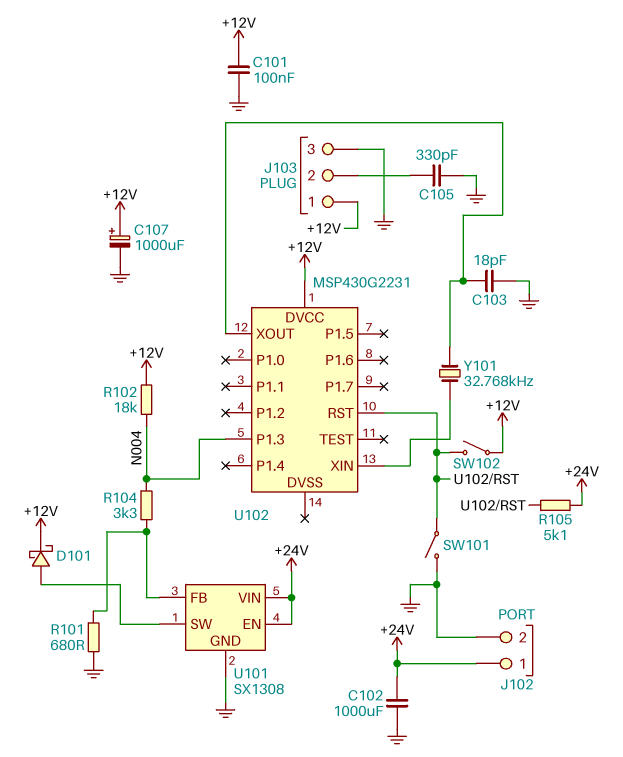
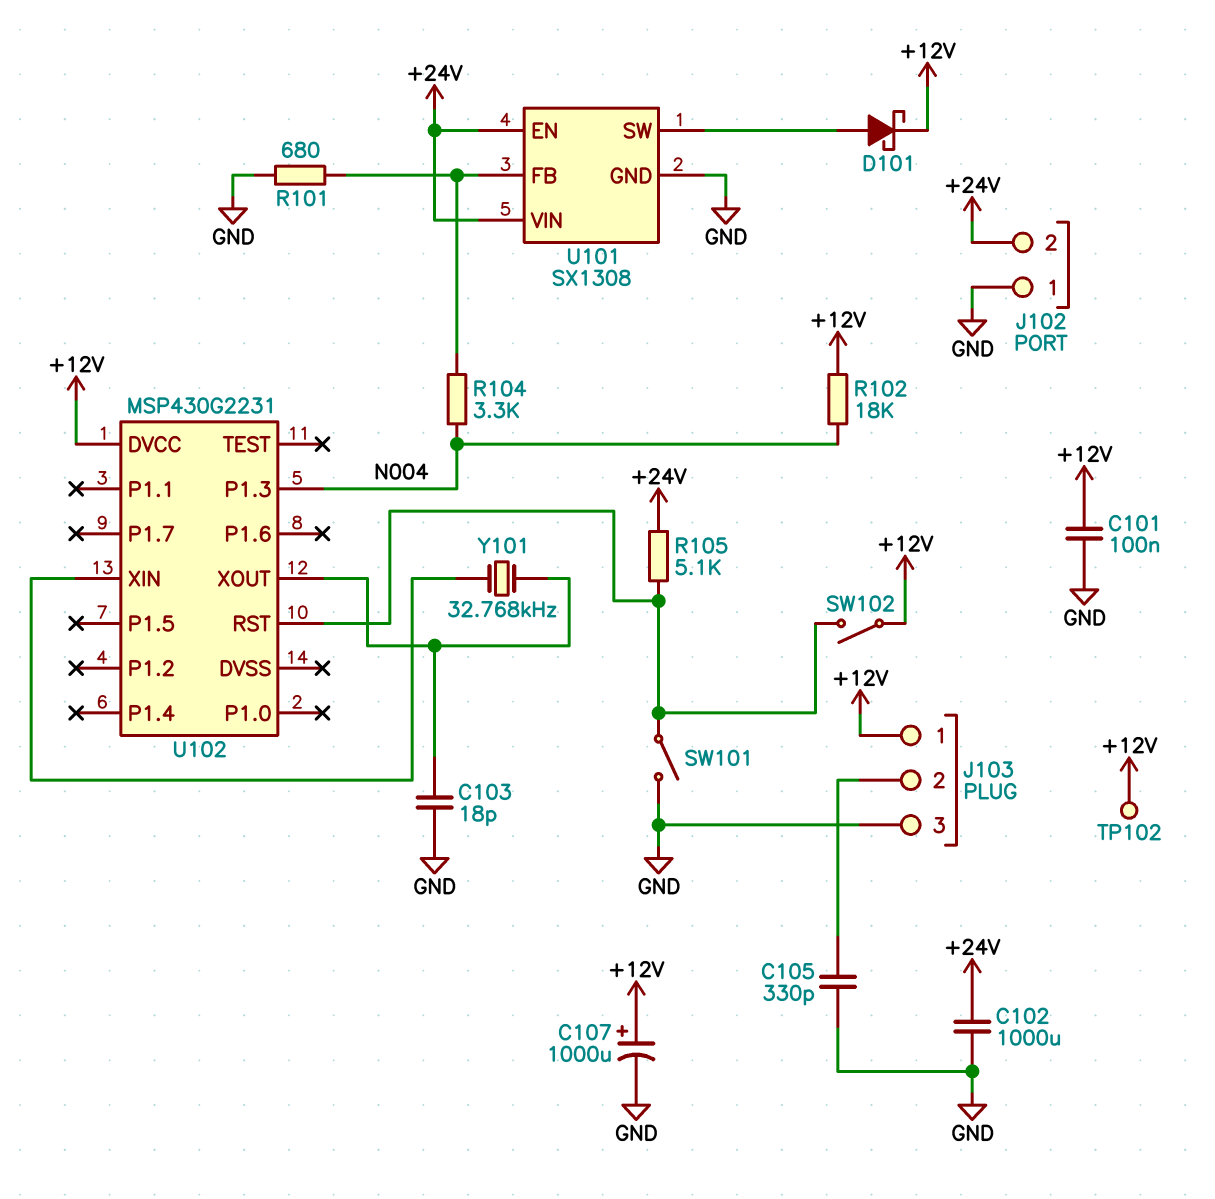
J102 pin 1: +24V -> GND
J102 pin 2: GND -> +24V
TP102: none -> test point (+12V)

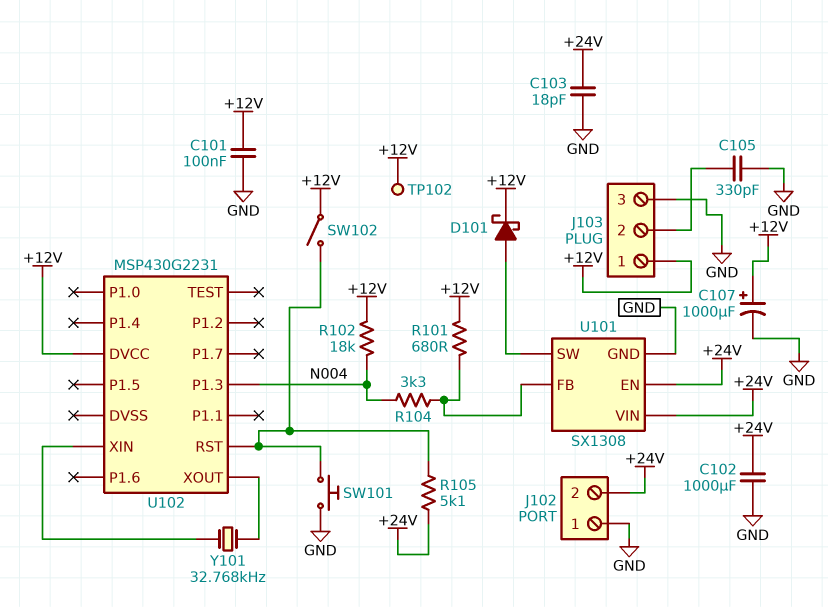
C103: 18pF (GND, U102/XOUT) -> 18pF (+24V, GND)
R101: 680 (GND, U101/FB) -> 680 (+12V, U101/FB)
SW101: switch (GND, U102/RST) -> button (GND, U102/RST)

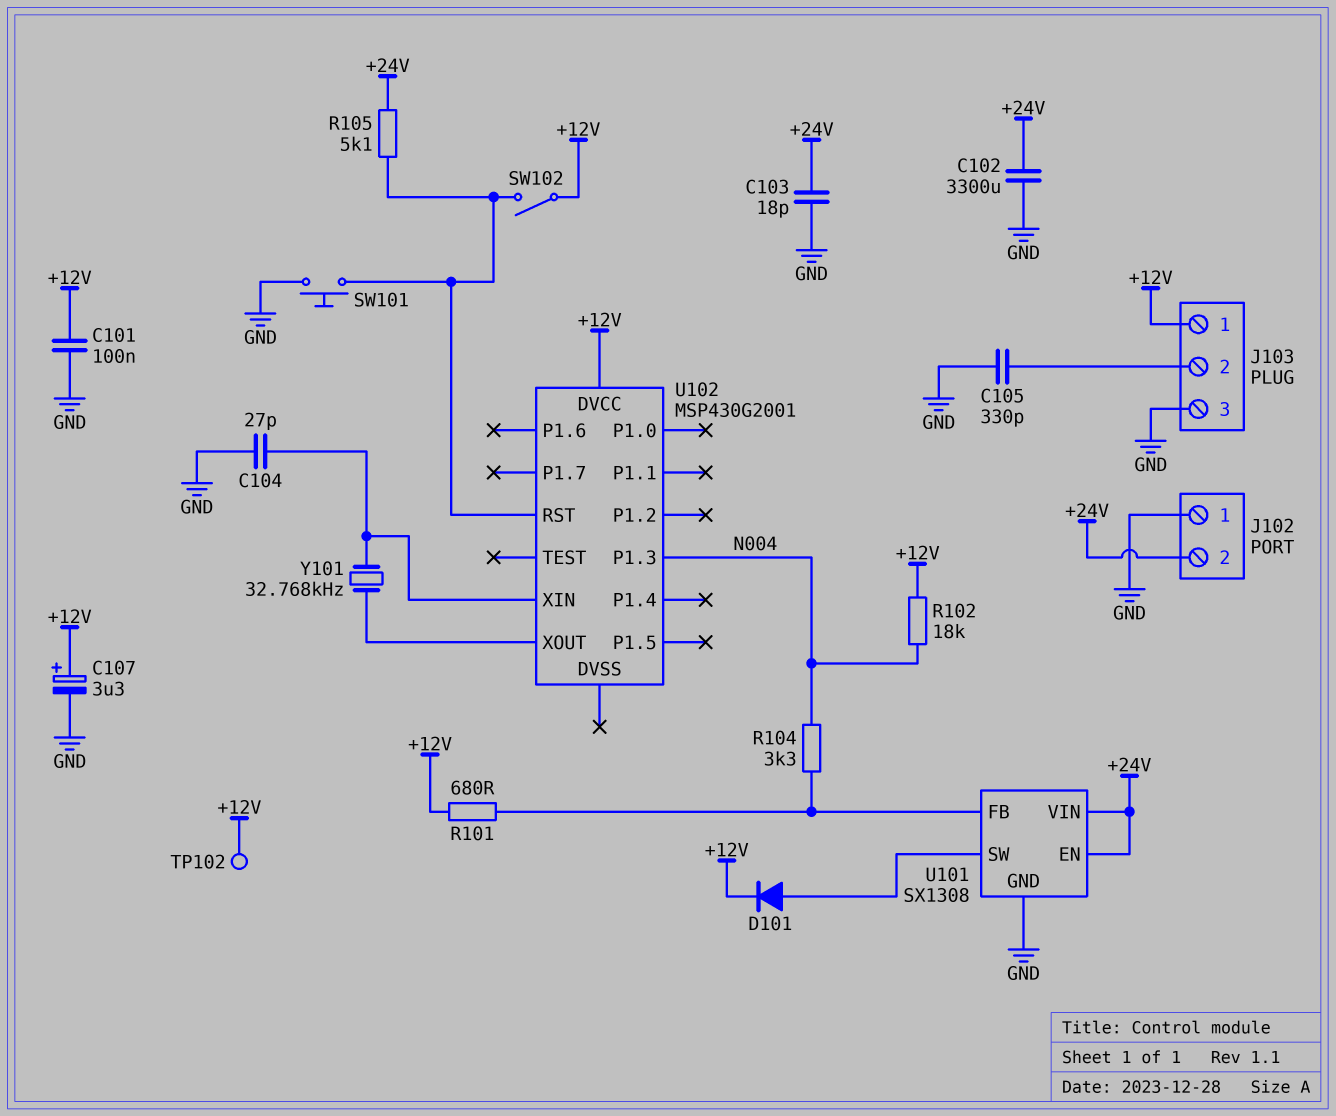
C102: 1000uF (+24V, GND) -> 3300uF (+24V, GND)
C104: none -> 27pF (GND, U102/XIN)
C107: 1000uF (plus +12V, minus GND) -> 3.3uF (plus +12V, minus GND)
D101: schottky (A U101/SW, K +12V) -> diode (A U101/SW, K +12V)
U102: MSP430G2231 -> MSP430G2001

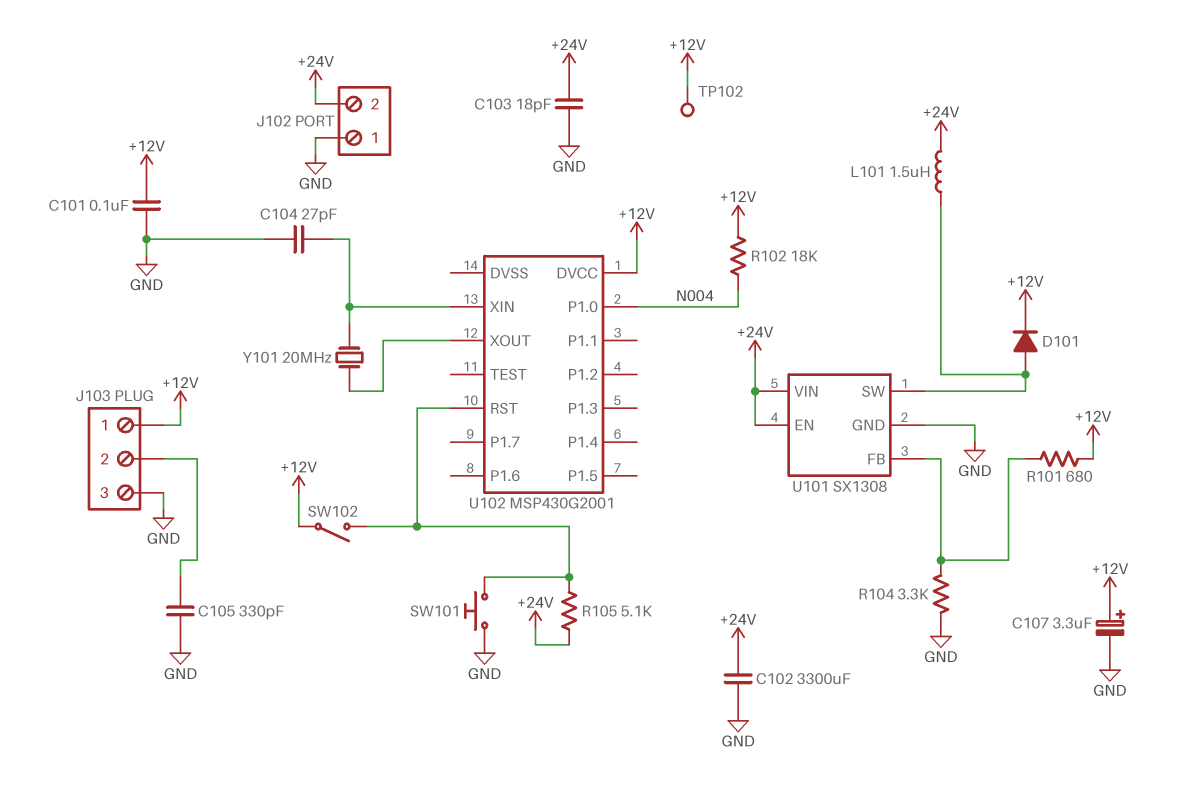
L101: none -> 1.5uH (+24V, U101/SW)
R104: 3.3k (N004, U101/FB) -> 3.3k (GND, U101/FB)
U102 pin P1.0: none -> N004
U102 pin P1.3: N004 -> none
Y101: 32.768kHz (U102/XIN, U102/XOUT) -> 20MHz (U102/XIN, U102/XOUT)

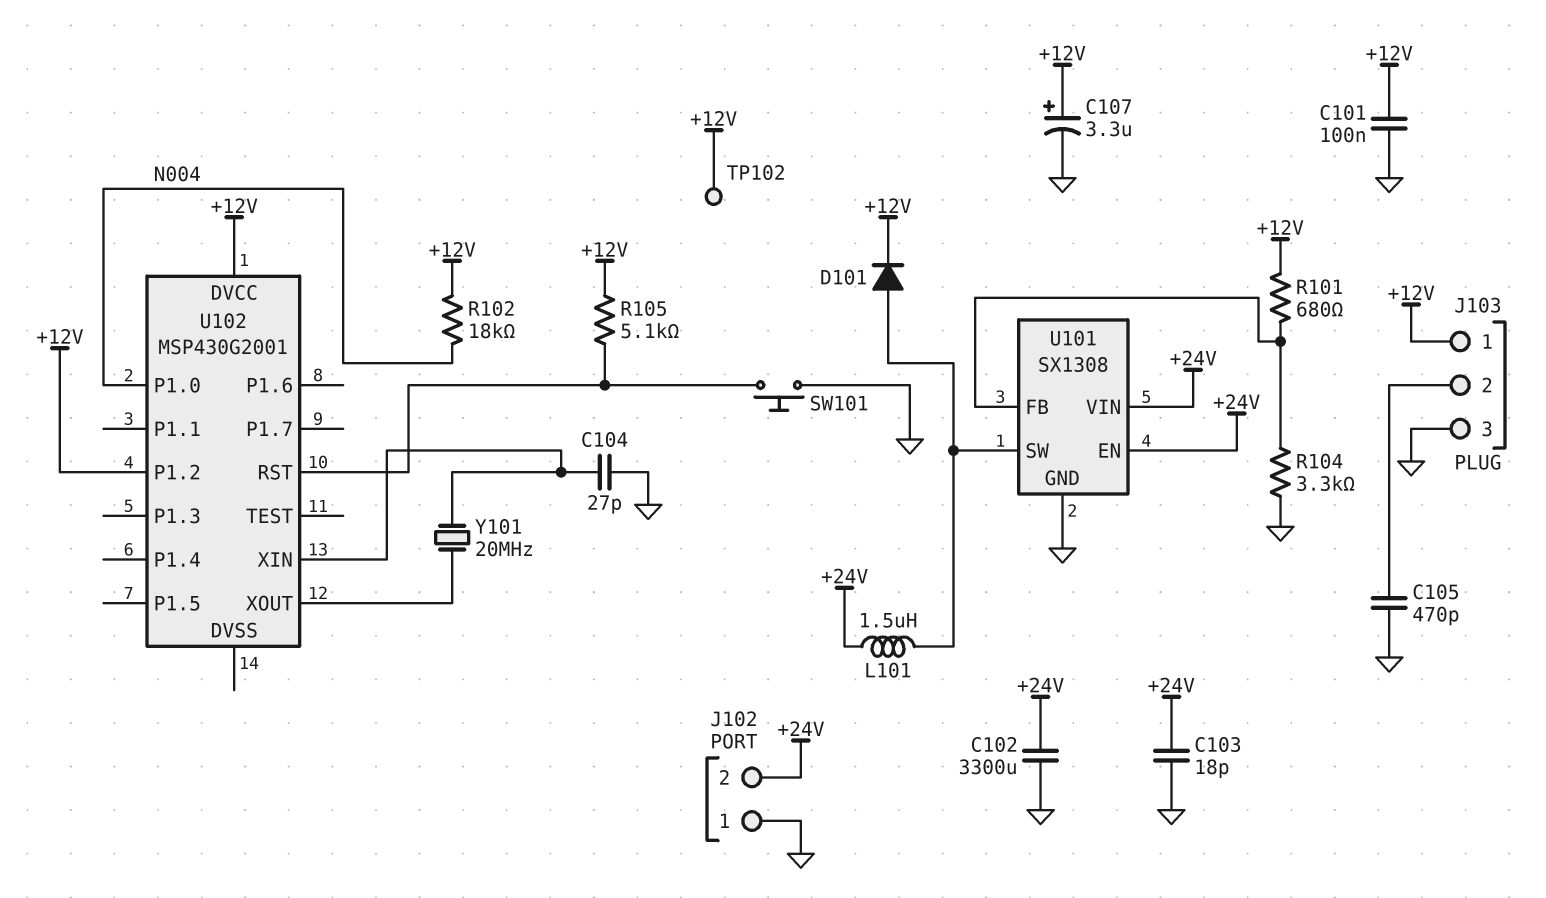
C105: 330pF (GND, J103/2) -> 470pF (GND, J103/2)
R105: 5.1k (+24V, U102/RST) -> 5.1k (+12V, U102/RST)
SW102: switch (+12V, U102/RST) -> none
U102 pin P1.2: none -> +12V

